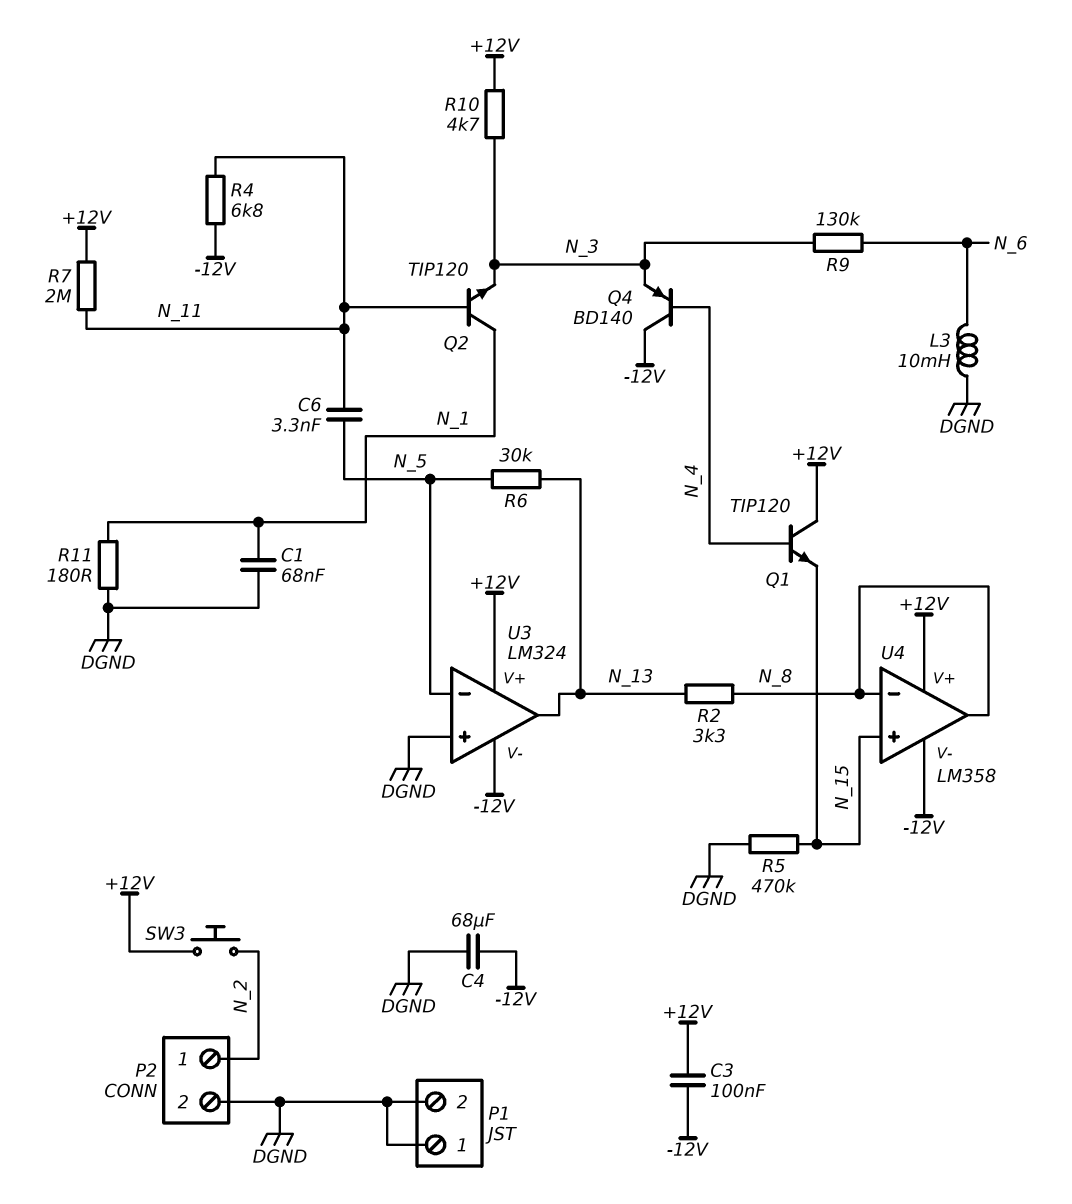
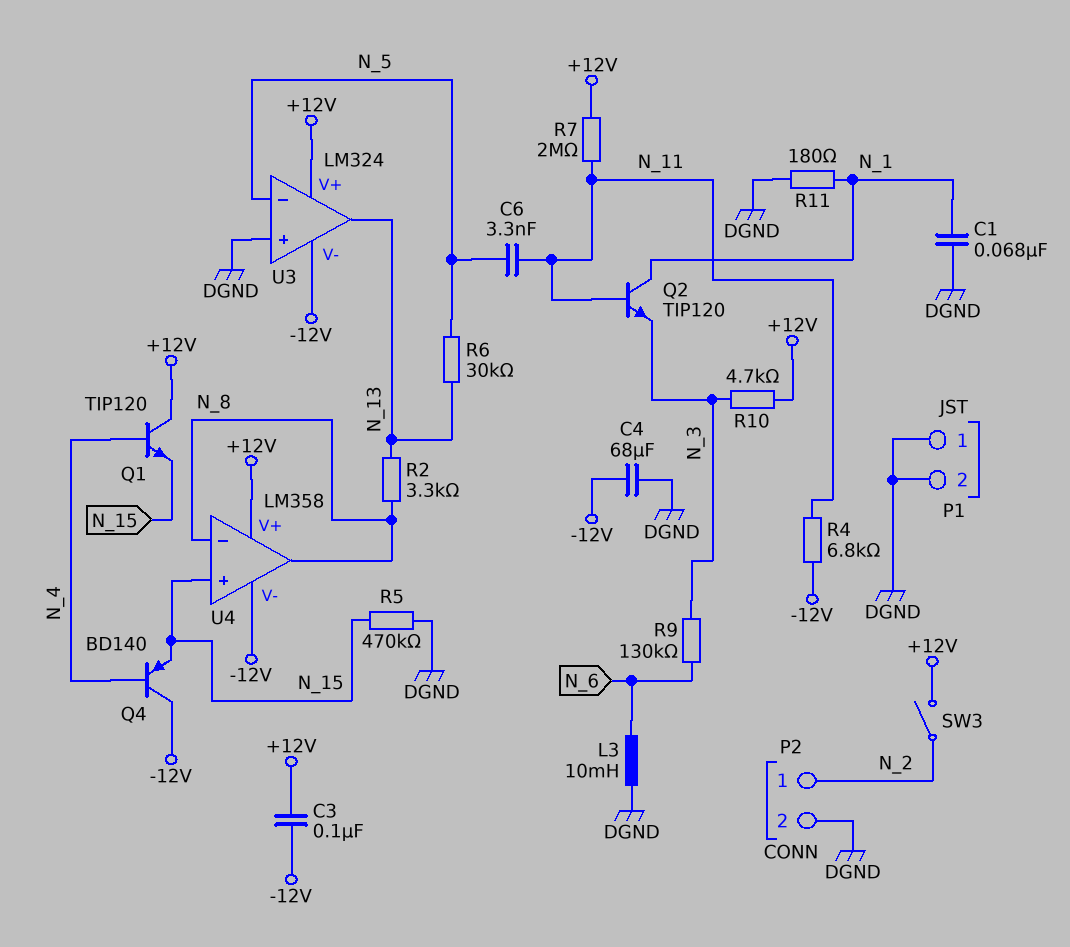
Q4: PNP BD140 (B N_4, C -12V, E N_3) -> PNP BD140 (B N_4, C -12V, E N_15)
SW3: button (+12V, N_2) -> switch (+12V, N_2)

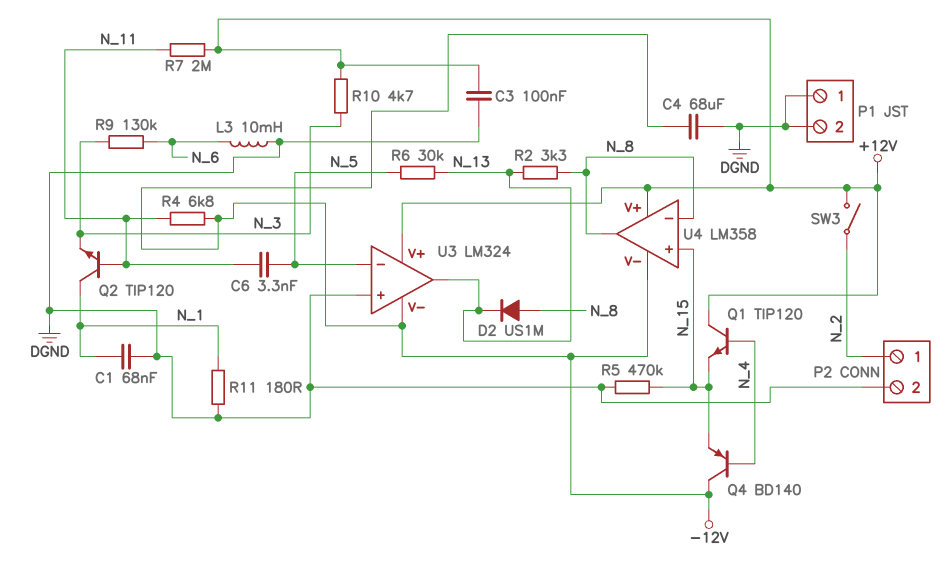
C3: 100nF (+12V, -12V) -> 100nF (+12V, DGND)
D2: none -> diode US1M (A N_8, K N_13)

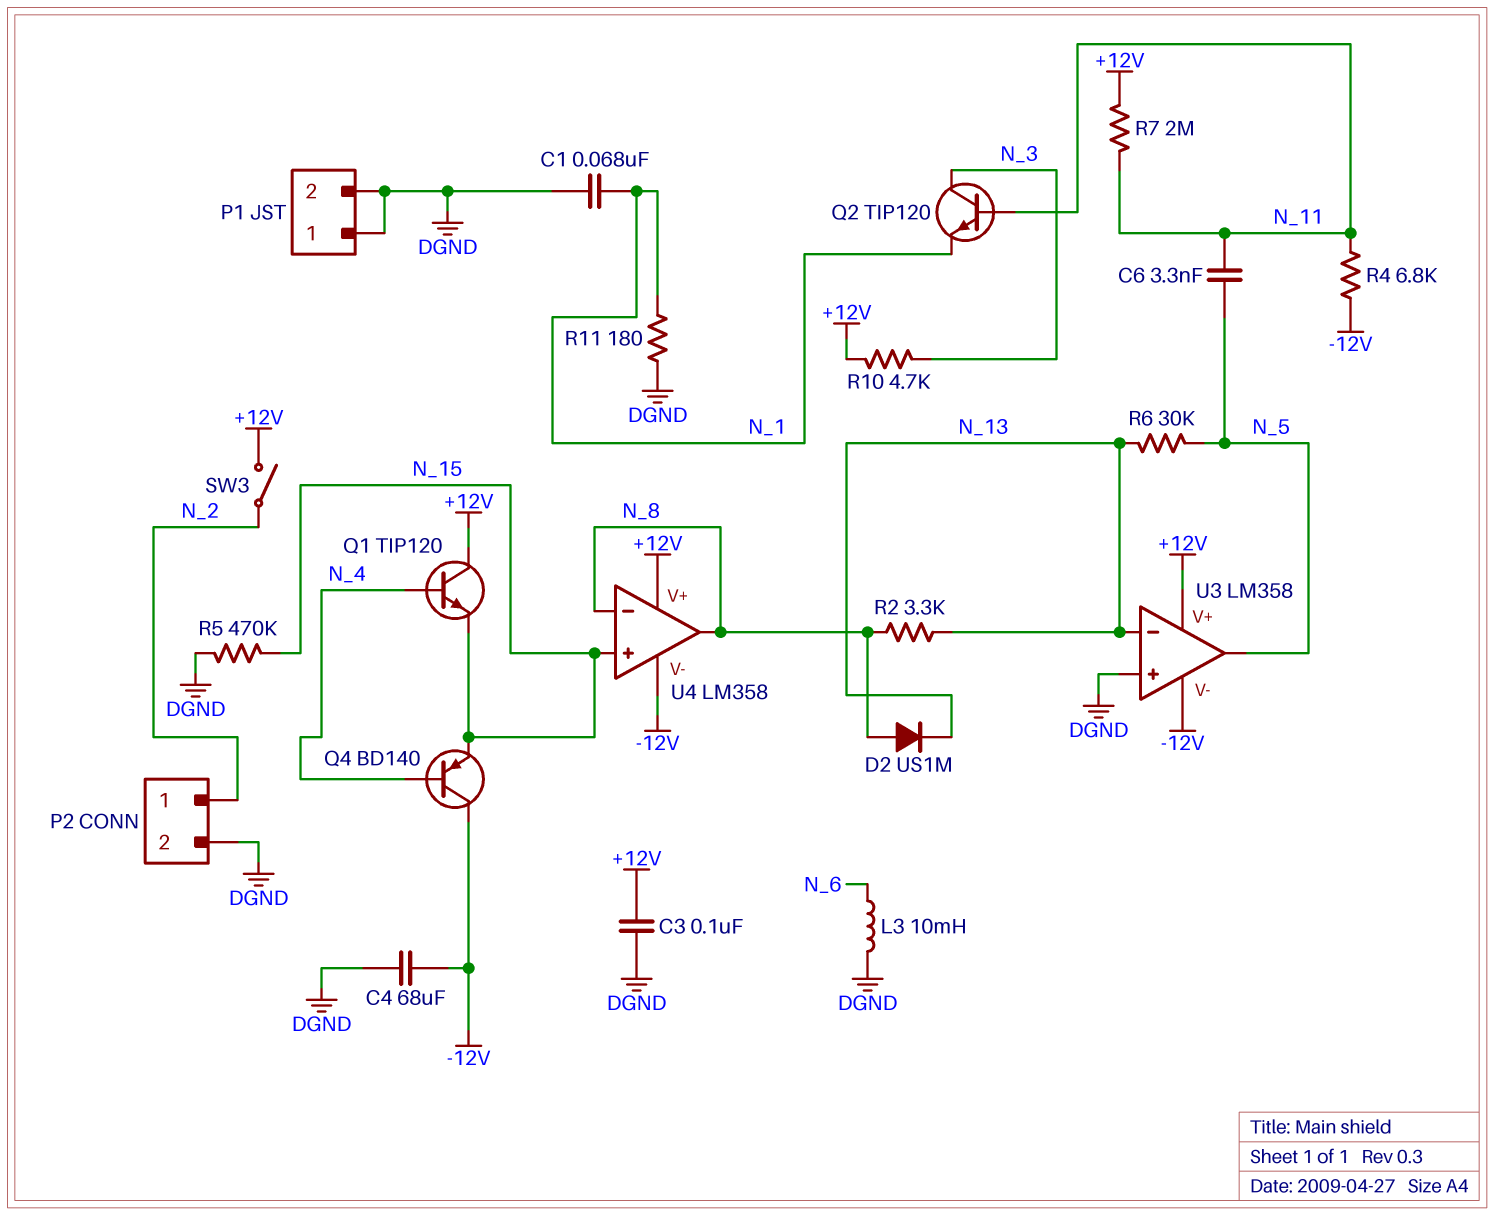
Q2: NPN TIP120 (B N_11, C N_1, E N_3) -> NPN TIP120 (B N_11, C N_3, E N_1)
R9: 130k (N_3, N_6) -> none
U3: LM324 -> LM358
U3 pin in-: N_5 -> N_13
U3 pin out: N_13 -> N_5

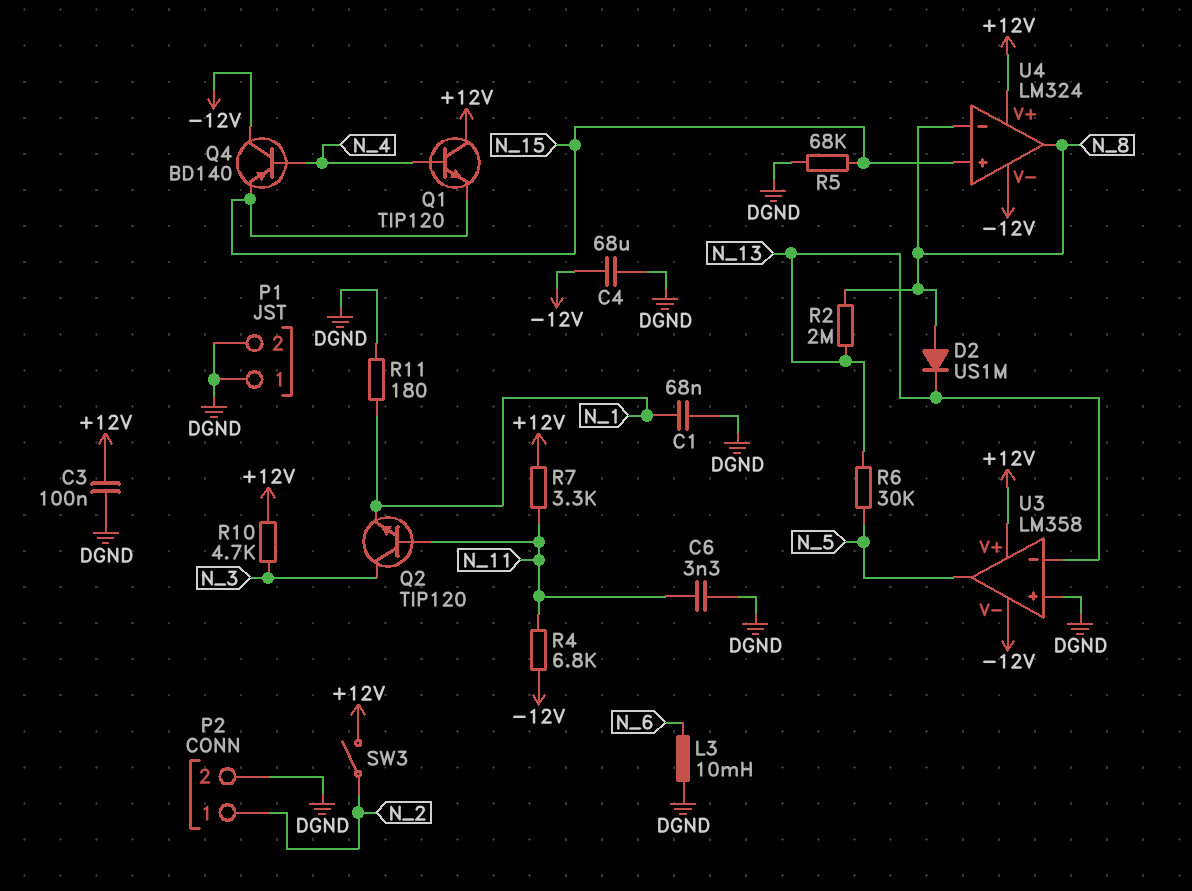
C6: 3.3nF (N_5, N_11) -> 3.3nF (DGND, N_11)
R2: 3.3k (N_8, N_13) -> 2M (N_8, N_13)
R5: 470k (DGND, N_15) -> 68k (DGND, N_15)
R7: 2M (+12V, N_11) -> 3.3k (+12V, N_11)
U4: LM358 -> LM324

